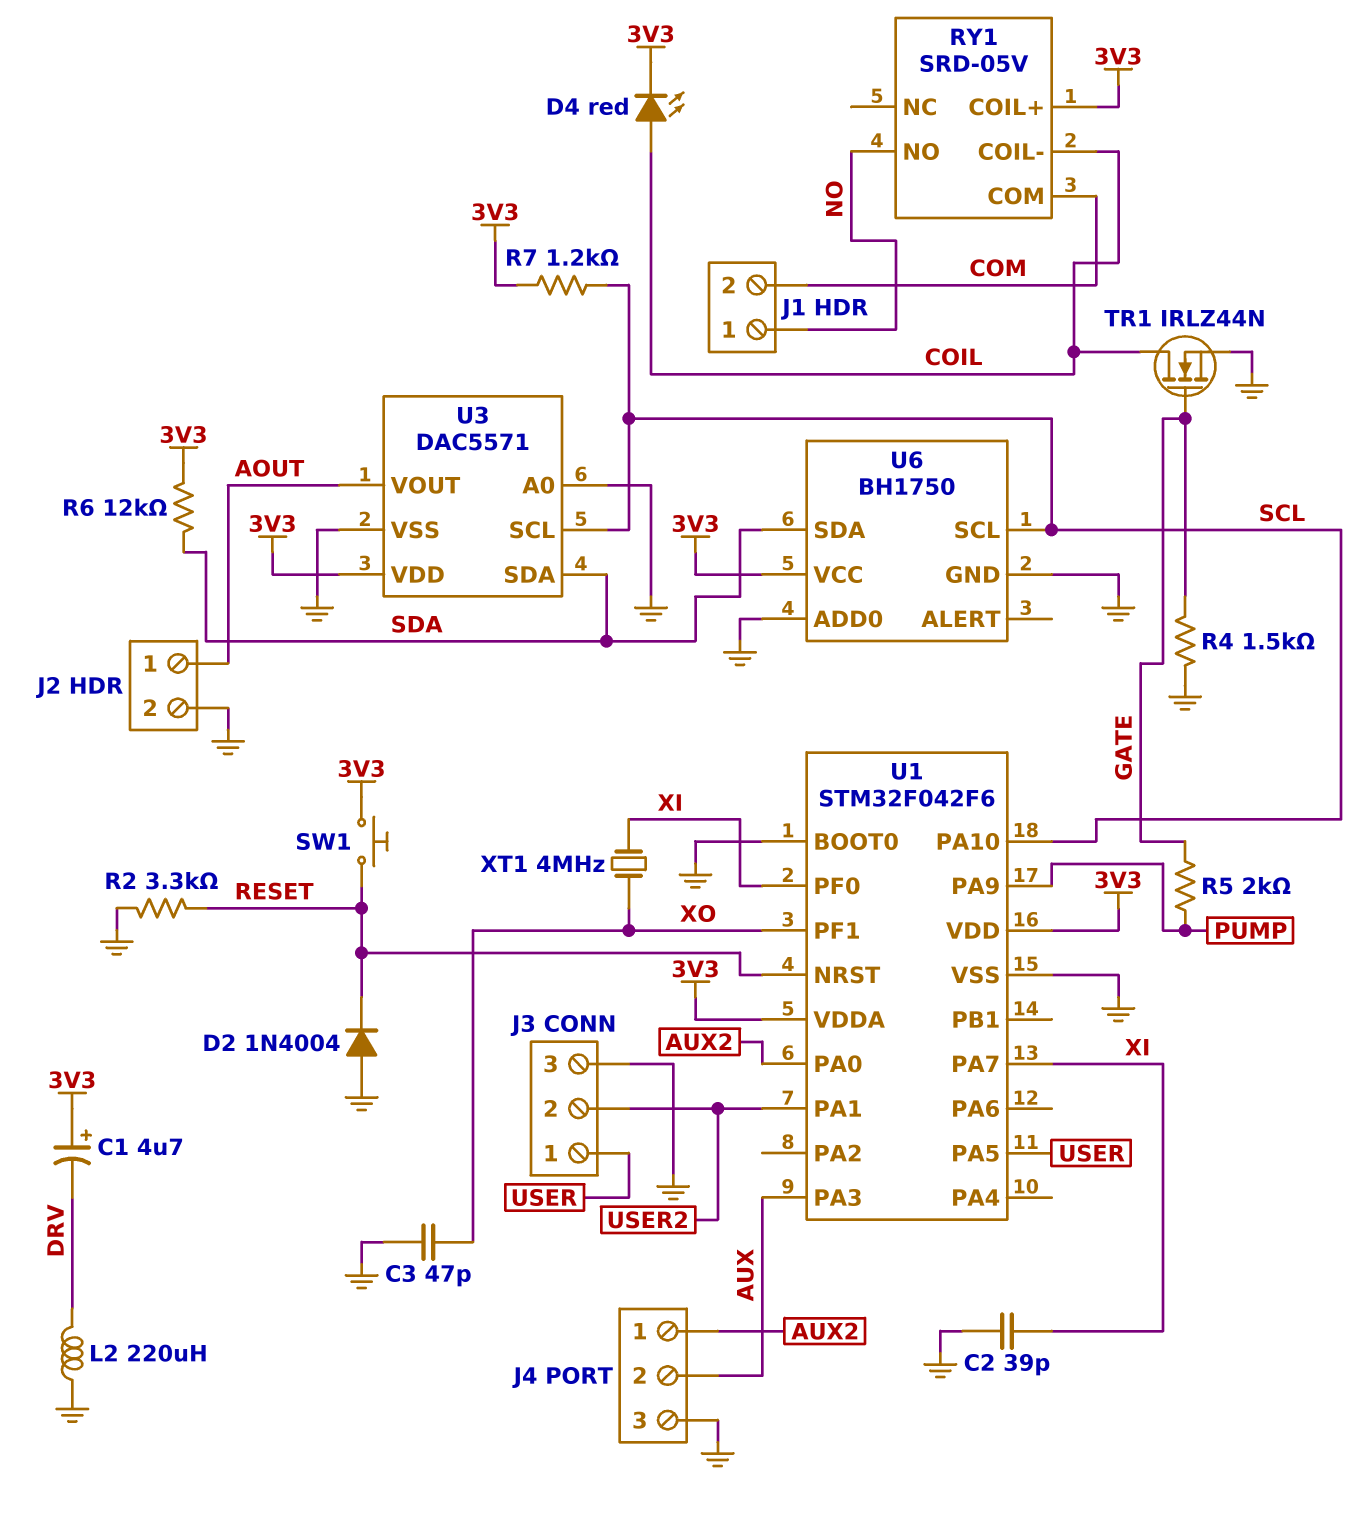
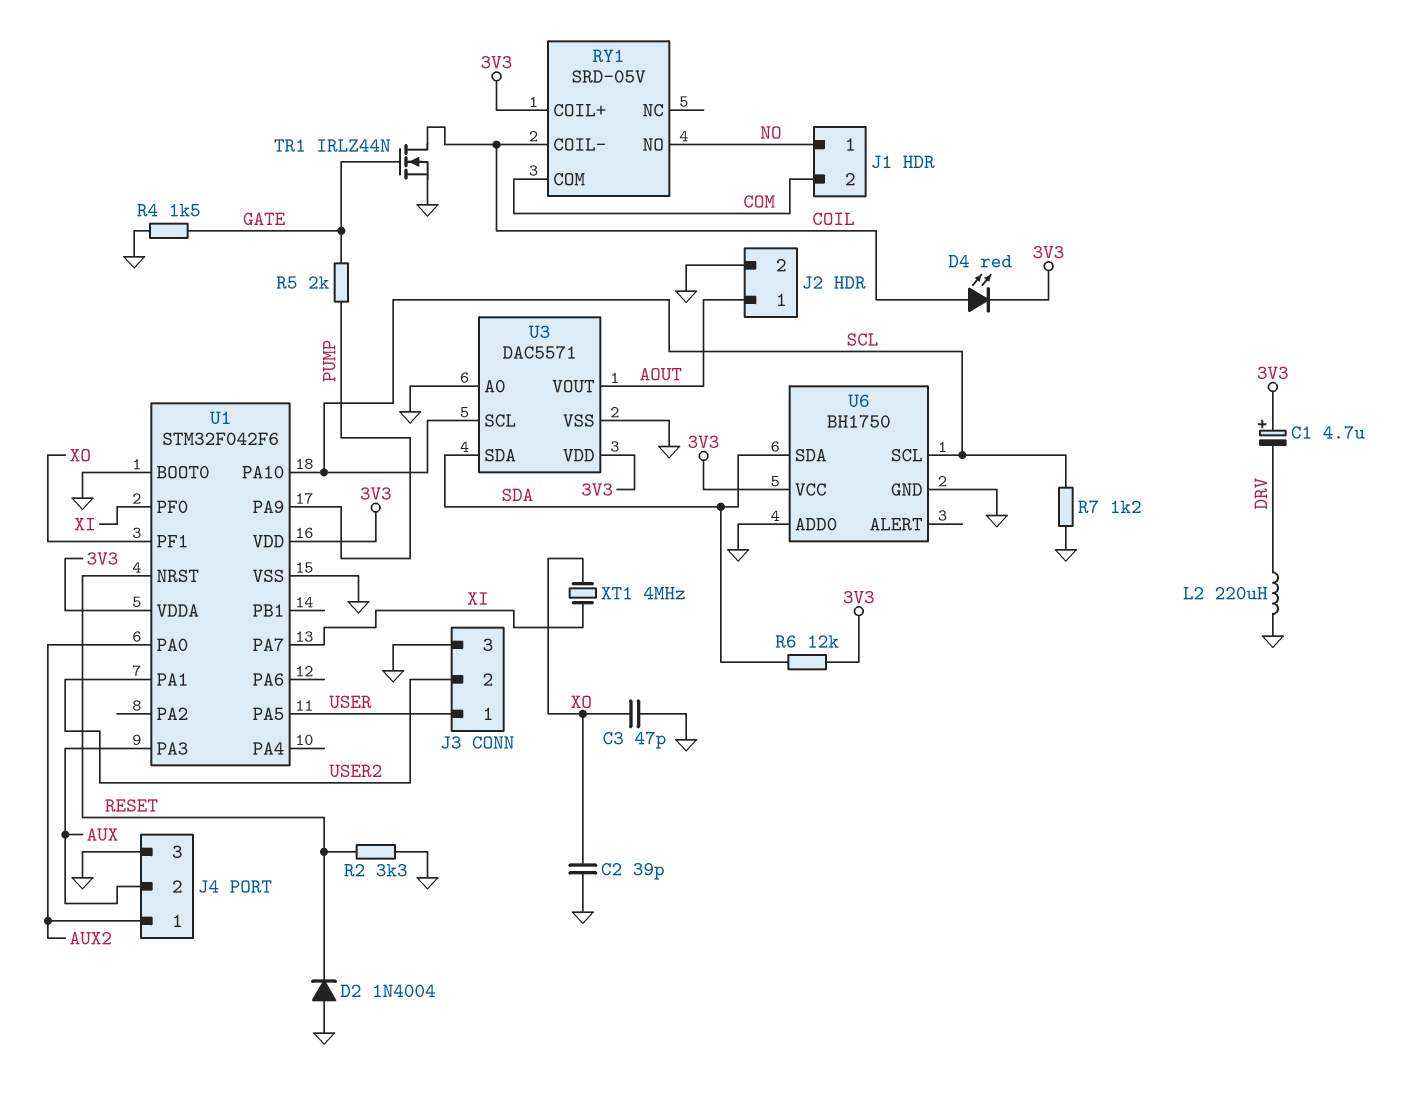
C2: 39pF (GND, XI) -> 39pF (GND, XO)
R7: 1.2k (3V3, SCL) -> 1.2k (GND, SCL)
SW1: button (3V3, RESET) -> none

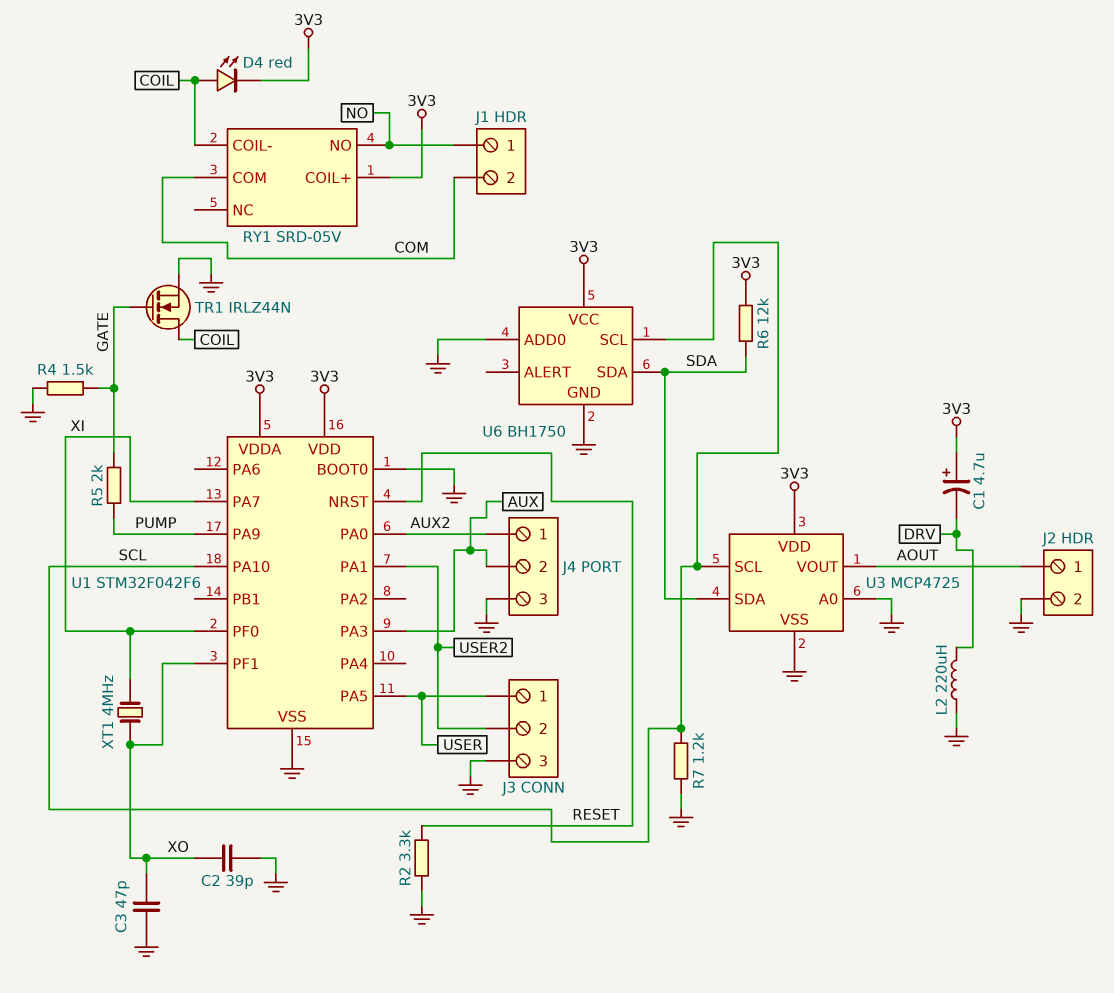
D2: diode 1N4004 (A GND, K RESET) -> none
U3: DAC5571 -> MCP4725

